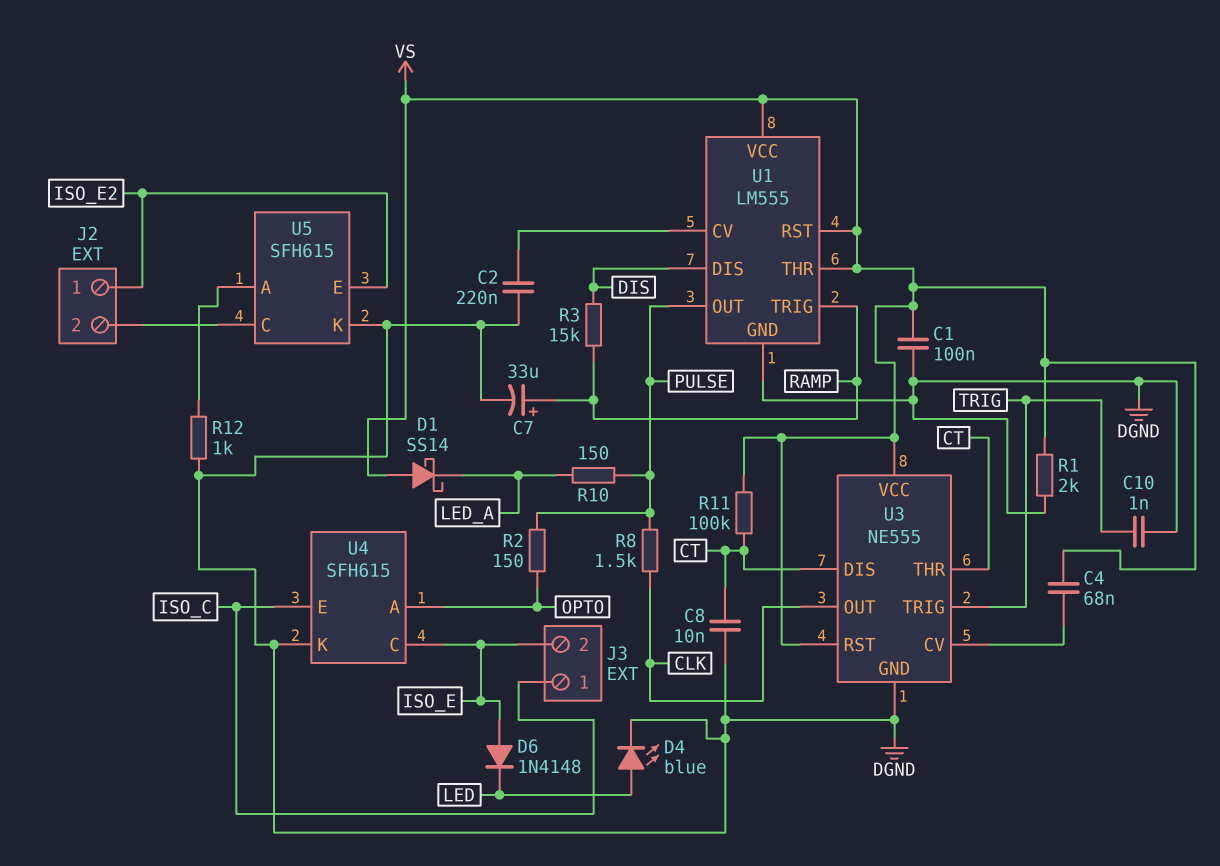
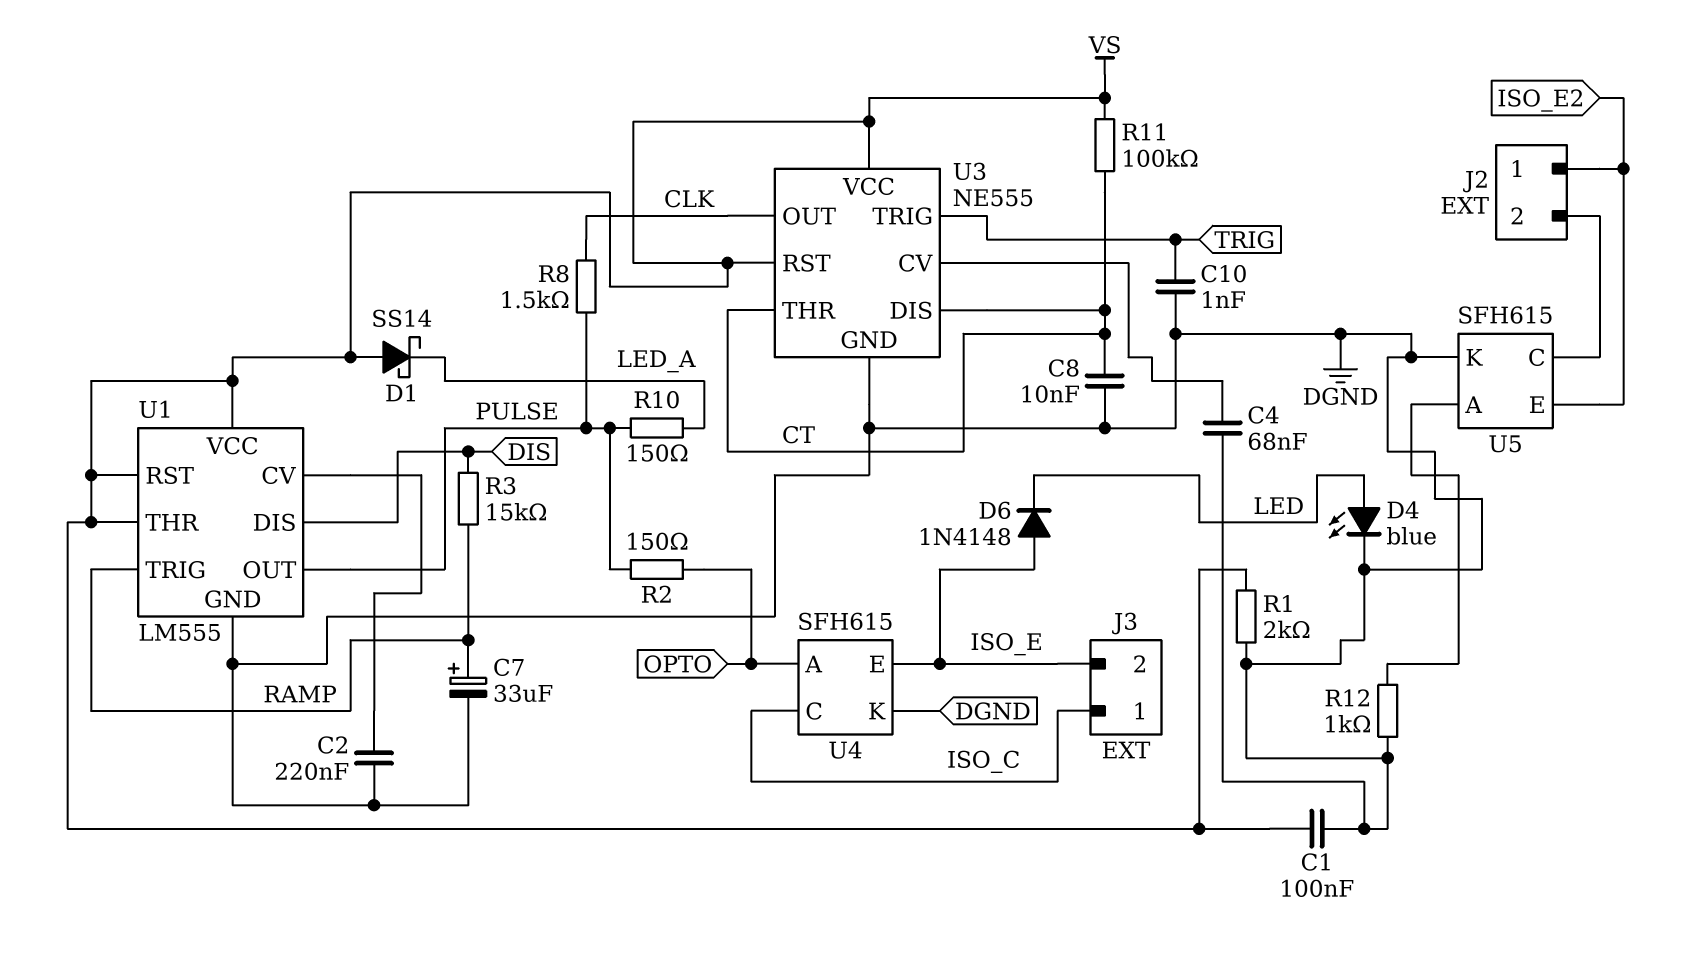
C4: 68nF (U3/CV, VS) -> 68nF (DGND, U3/CV)
U4 pin C: ISO_E -> ISO_C
U4 pin E: ISO_C -> ISO_E

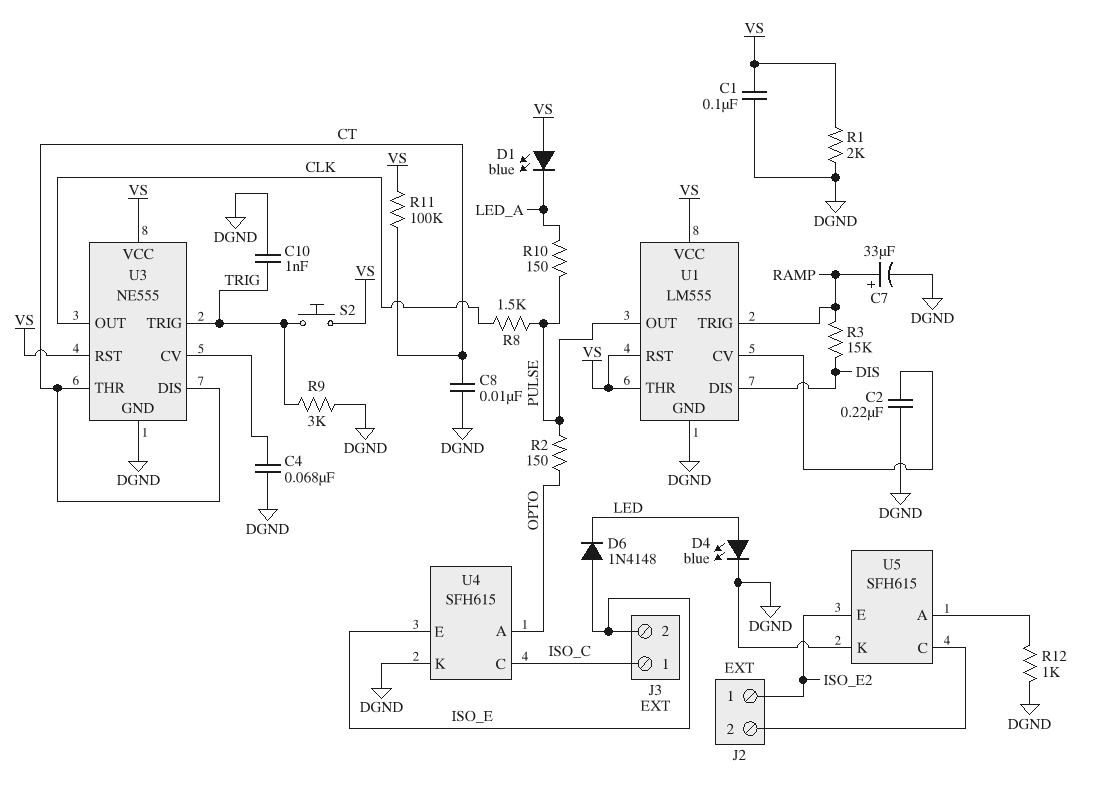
D1: schottky SS14 (A VS, K LED_A) -> LED blue (A VS, K LED_A)
R9: none -> 3k (DGND, TRIG)
S2: none -> button (TRIG, VS)

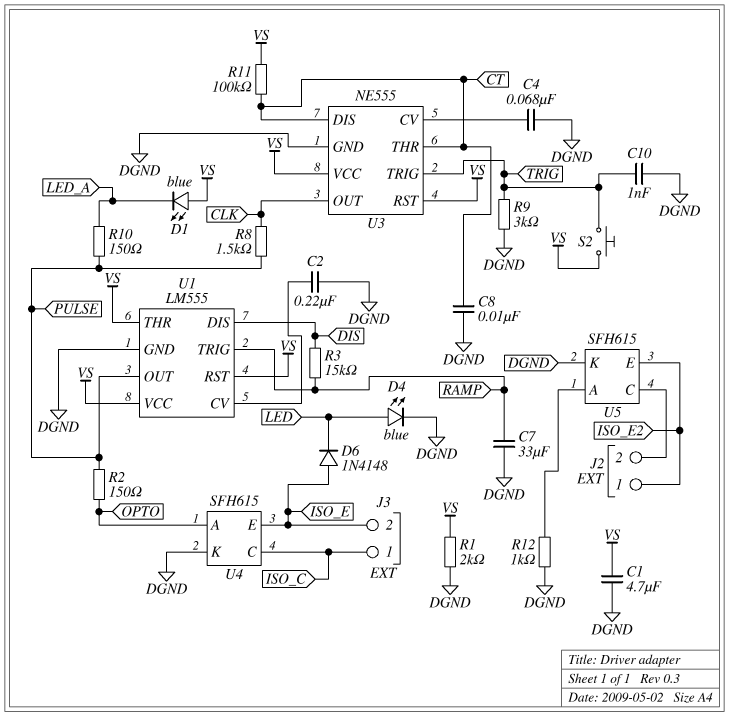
C1: 100nF (DGND, VS) -> 4.7uF (DGND, VS)
C7: 33uF (plus RAMP, minus DGND) -> 33uF (DGND, RAMP)

